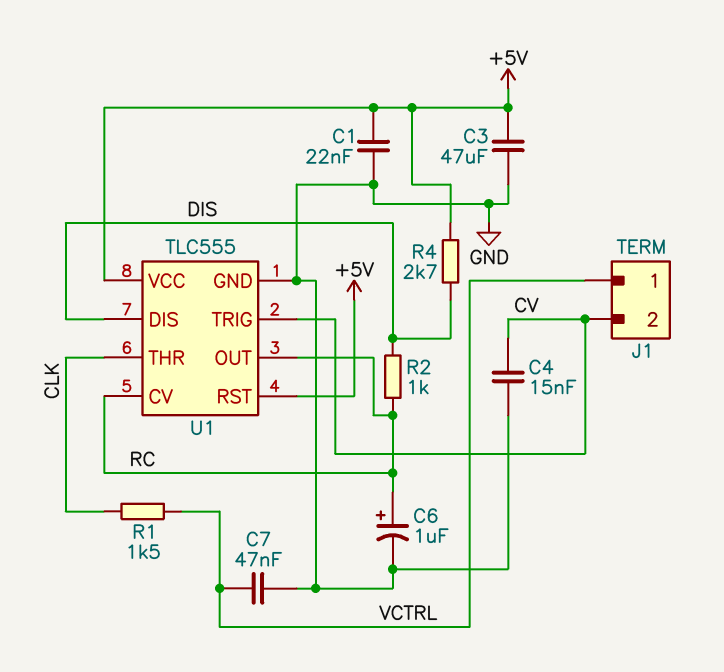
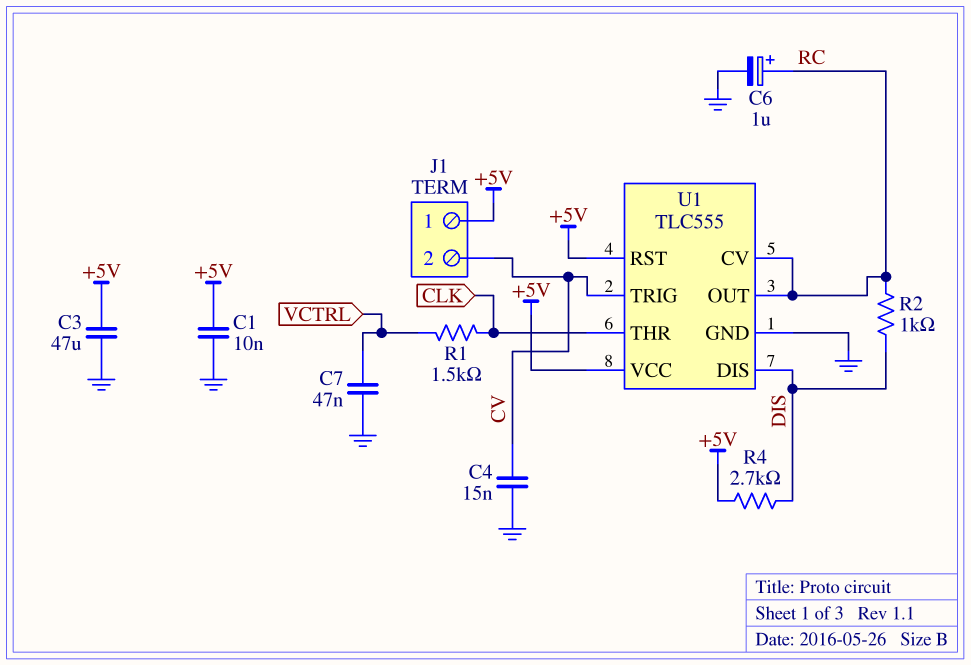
C1: 22nF (+5V, GND) -> 10nF (+5V, GND)
J1 pin 1: VCTRL -> +5V

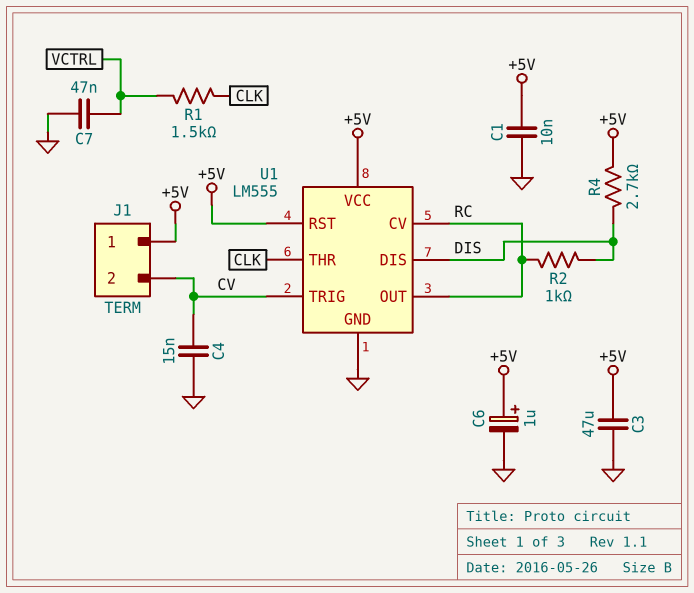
C6: 1uF (plus RC, minus GND) -> 1uF (plus +5V, minus GND)
U1: TLC555 -> LM555

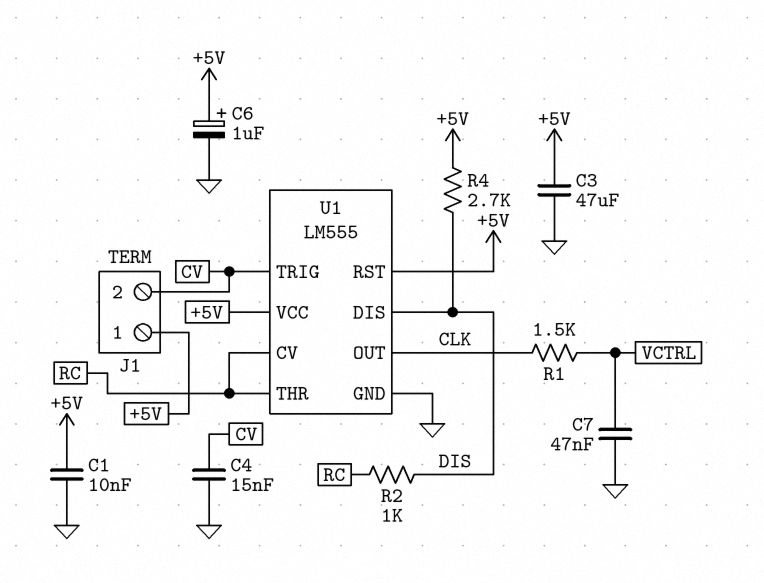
U1 pin OUT: RC -> CLK
U1 pin THR: CLK -> RC

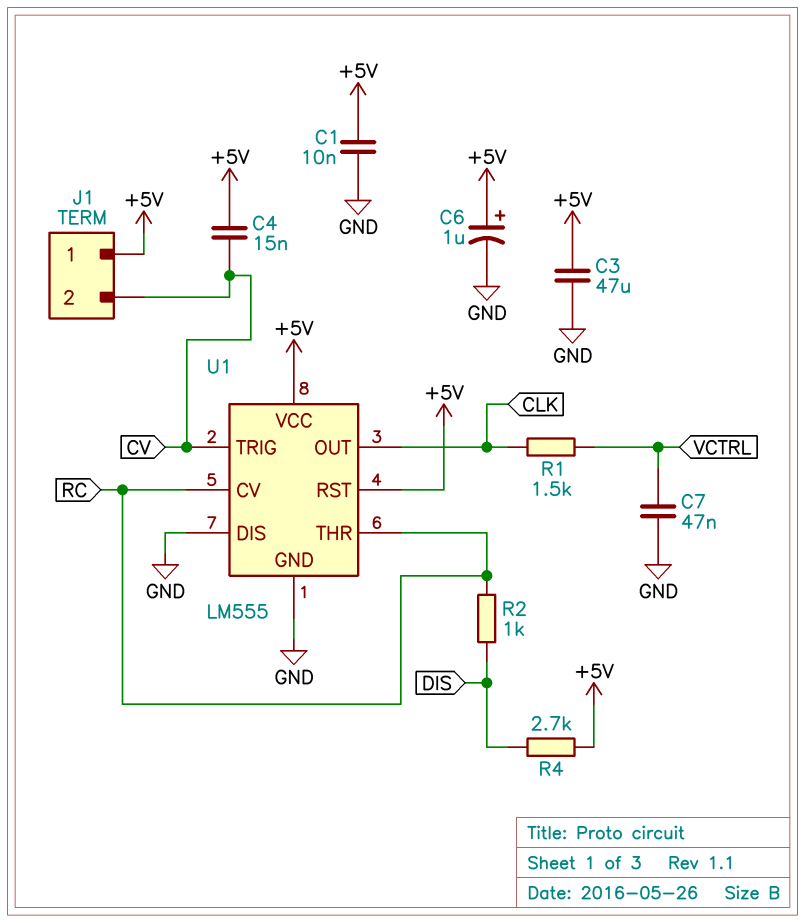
C4: 15nF (CV, GND) -> 15nF (+5V, CV)
U1 pin DIS: DIS -> GND

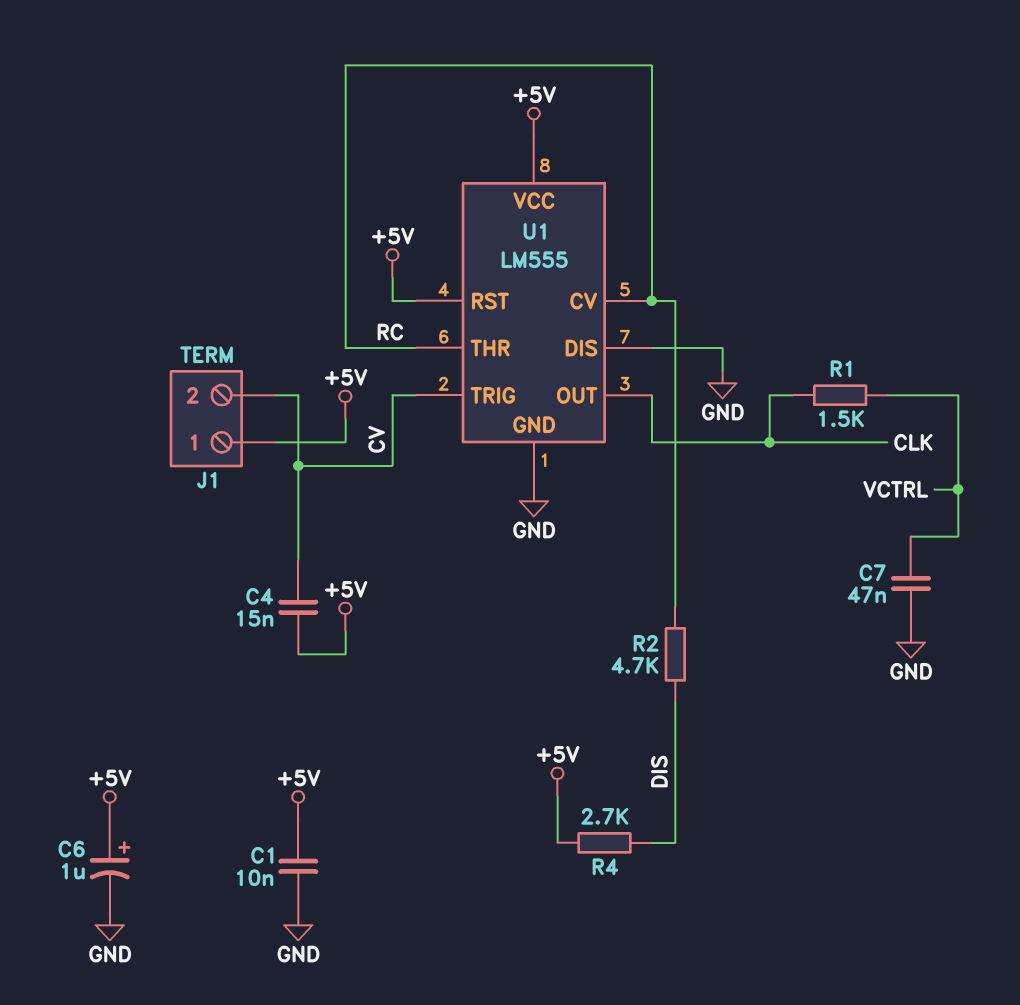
C3: 47uF (+5V, GND) -> none
R2: 1k (DIS, RC) -> 4.7k (DIS, RC)

